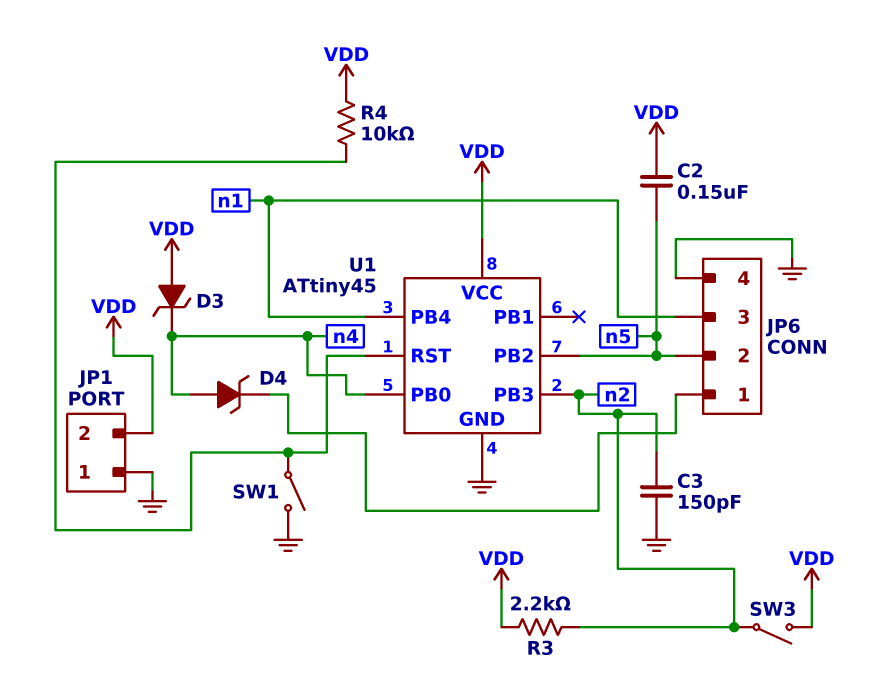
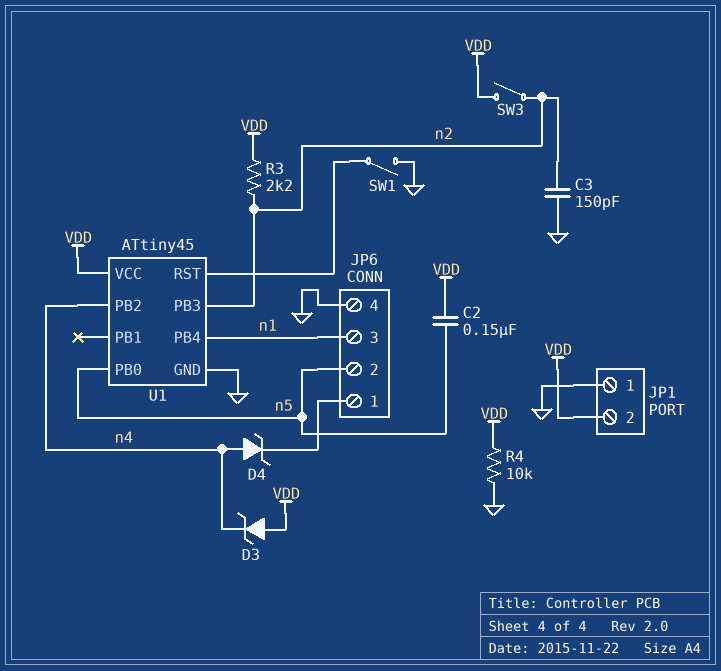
R4: 10k (U1/RST, VDD) -> 10k (GND, VDD)
U1 pin PB0: n4 -> n5
U1 pin PB2: n5 -> n4

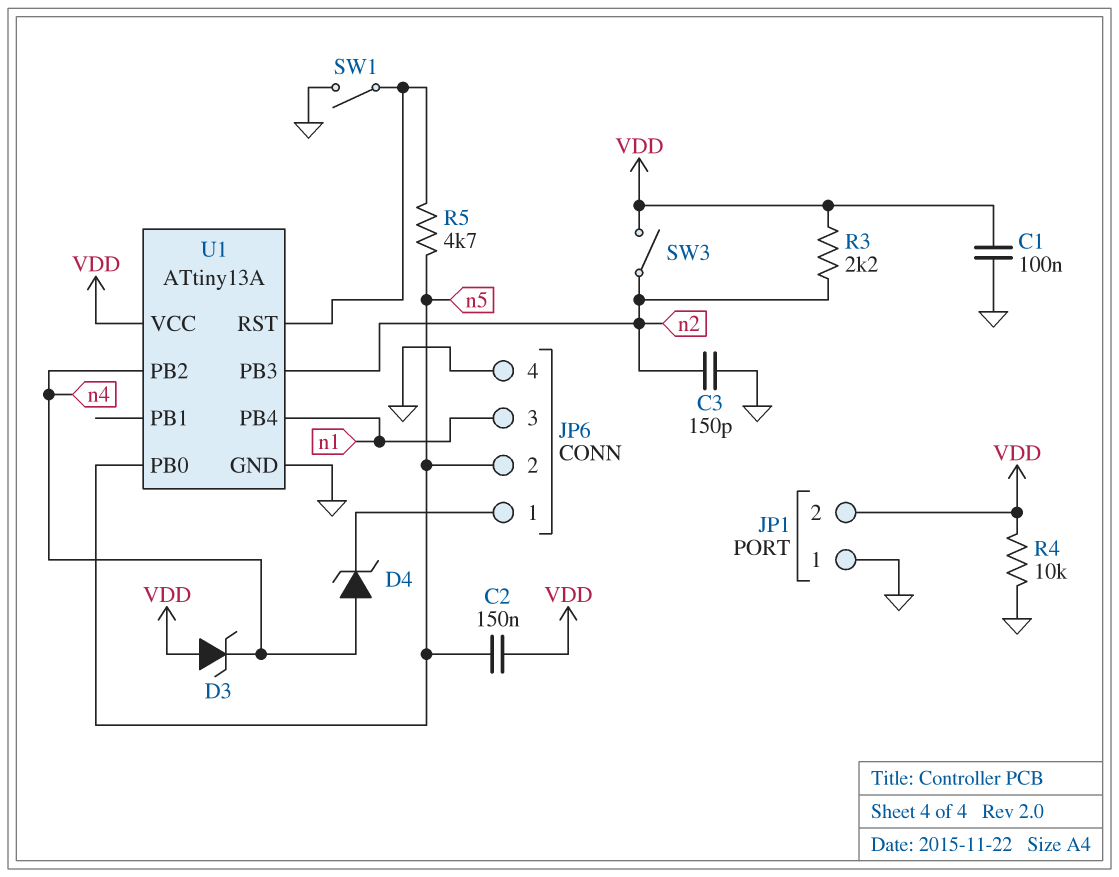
C1: none -> 100nF (GND, VDD)
R5: none -> 4.7k (U1/RST, n5)
U1: ATtiny45 -> ATtiny13A

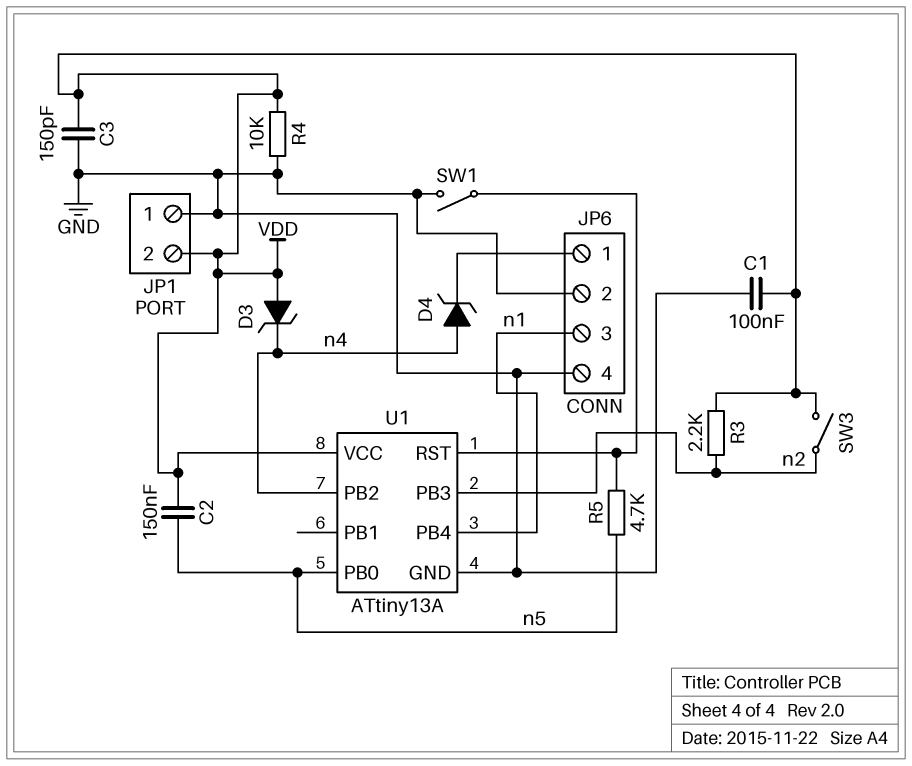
C3: 150pF (GND, n2) -> 150pF (GND, VDD)
JP6 pin 2: n5 -> GND

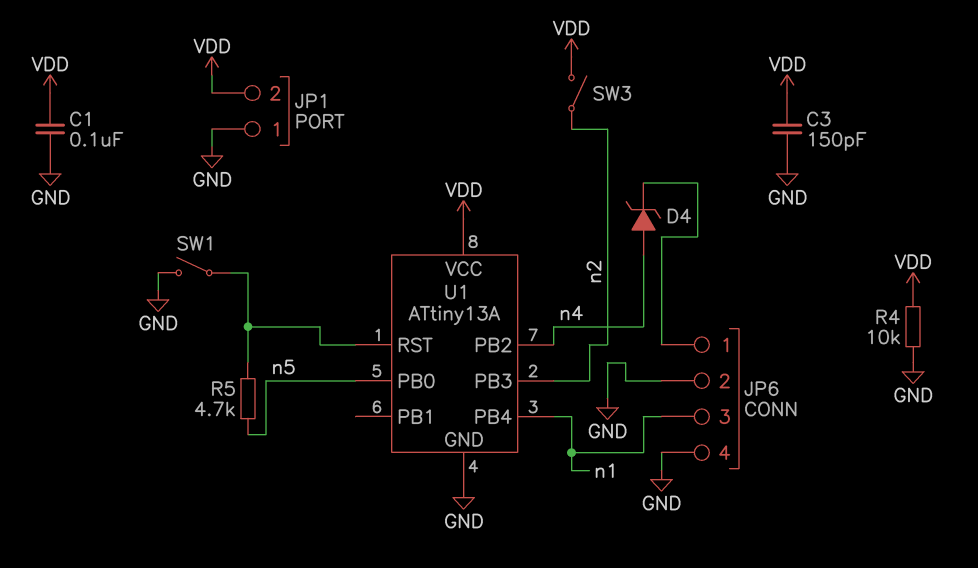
C2: 150nF (VDD, n5) -> none
D3: zener (A VDD, K n4) -> none
R3: 2.2k (VDD, n2) -> none

